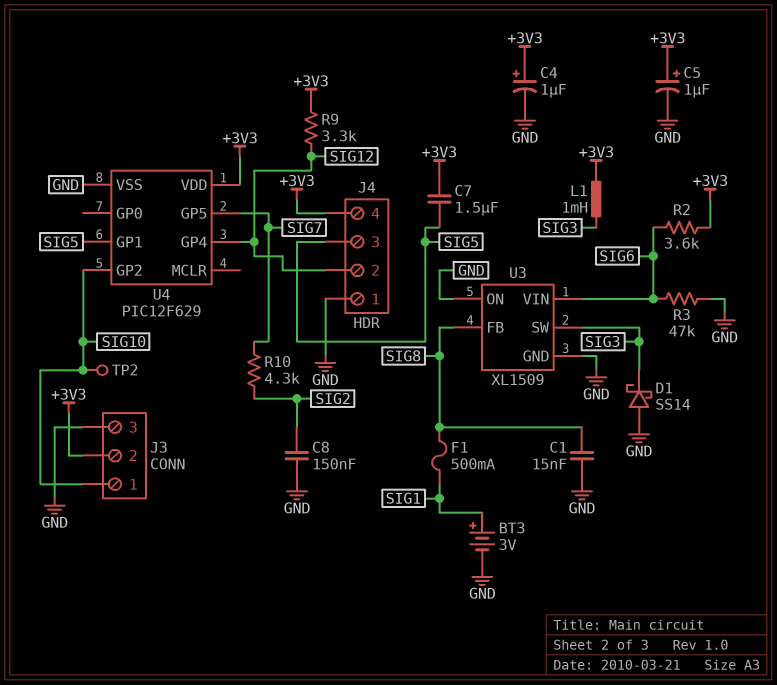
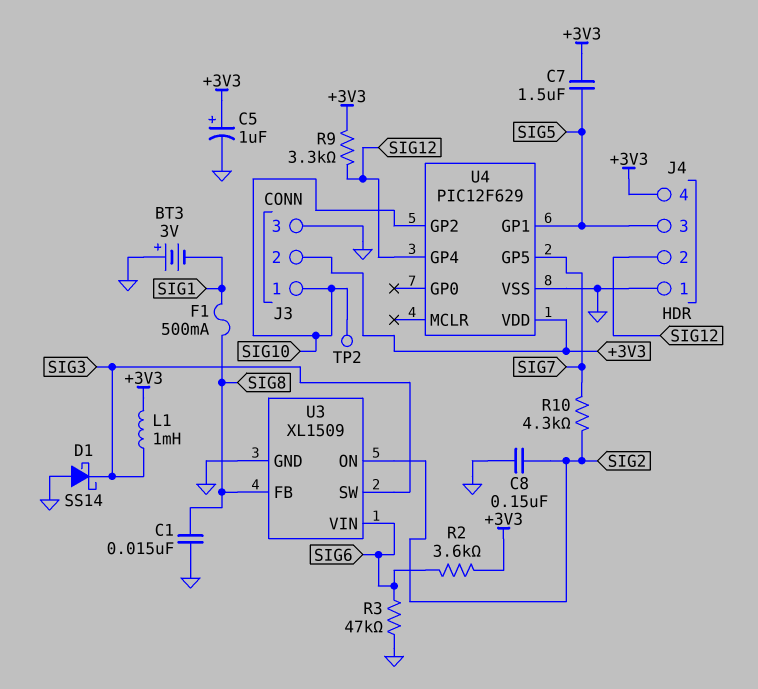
BT3: 3V (plus SIG1, minus GND) -> 3V (plus GND, minus SIG1)
C4: 1uF (plus +3V3, minus GND) -> none
U3 pin ON: GND -> SIG2

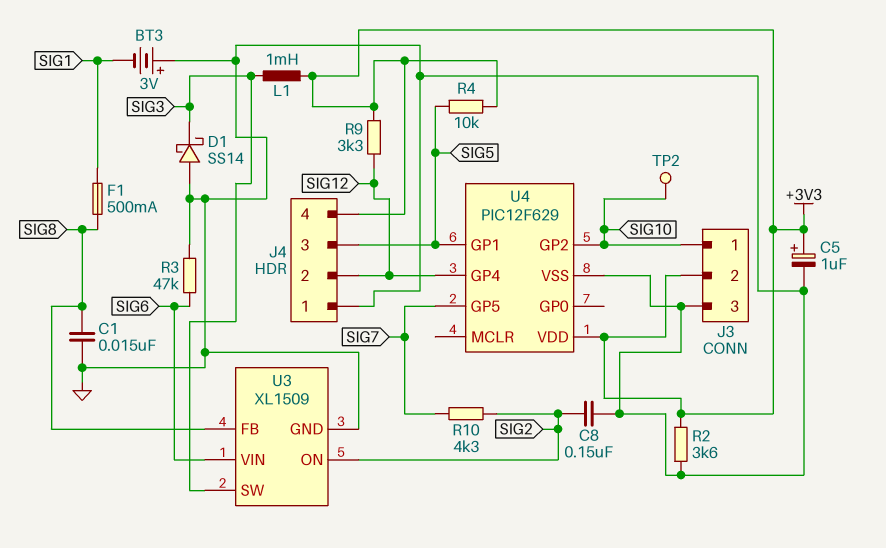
C7: 1.5uF (+3V3, SIG5) -> none
R2: 3.6k (+3V3, SIG6) -> 3.6k (+3V3, GND)
R4: none -> 10k (+3V3, SIG5)

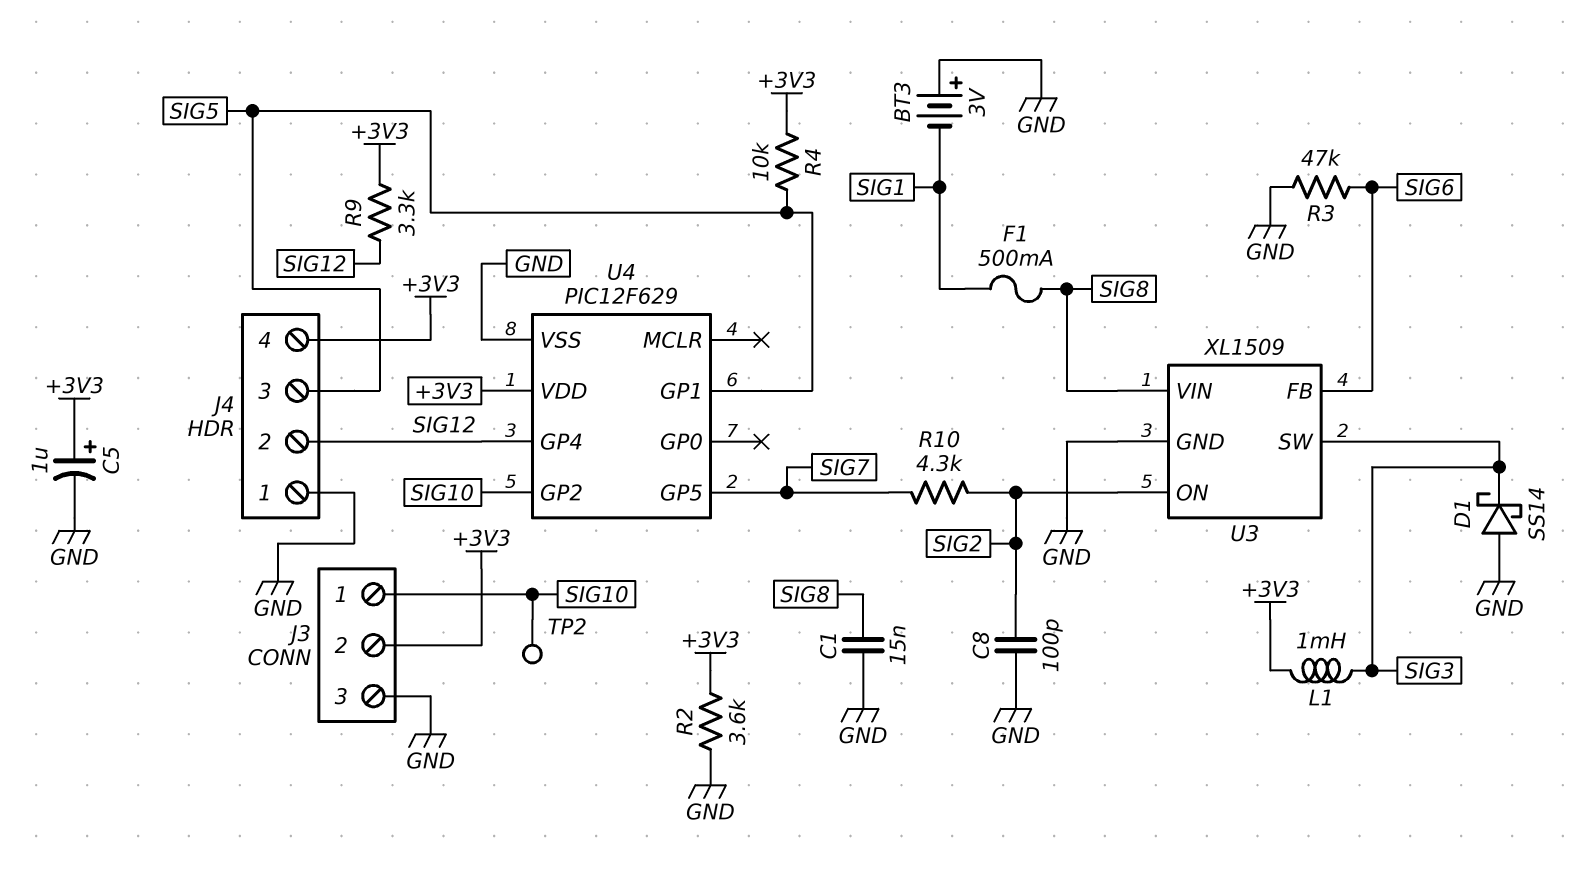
C8: 150nF (GND, SIG2) -> 100pF (GND, SIG2)
U3 pin FB: SIG8 -> SIG6
U3 pin VIN: SIG6 -> SIG8

